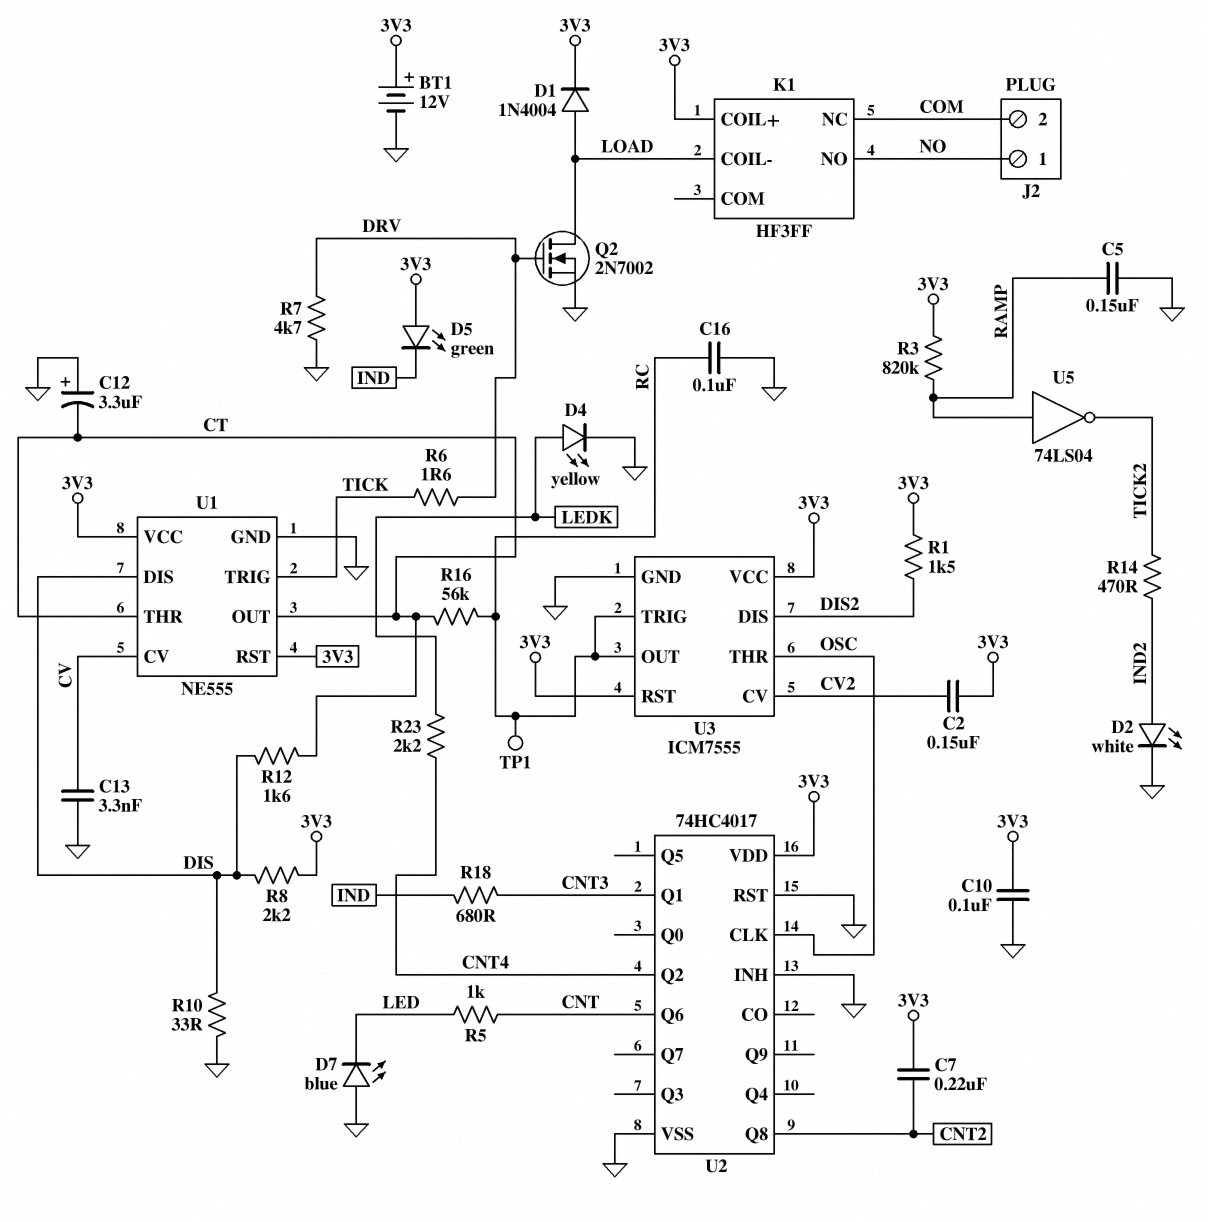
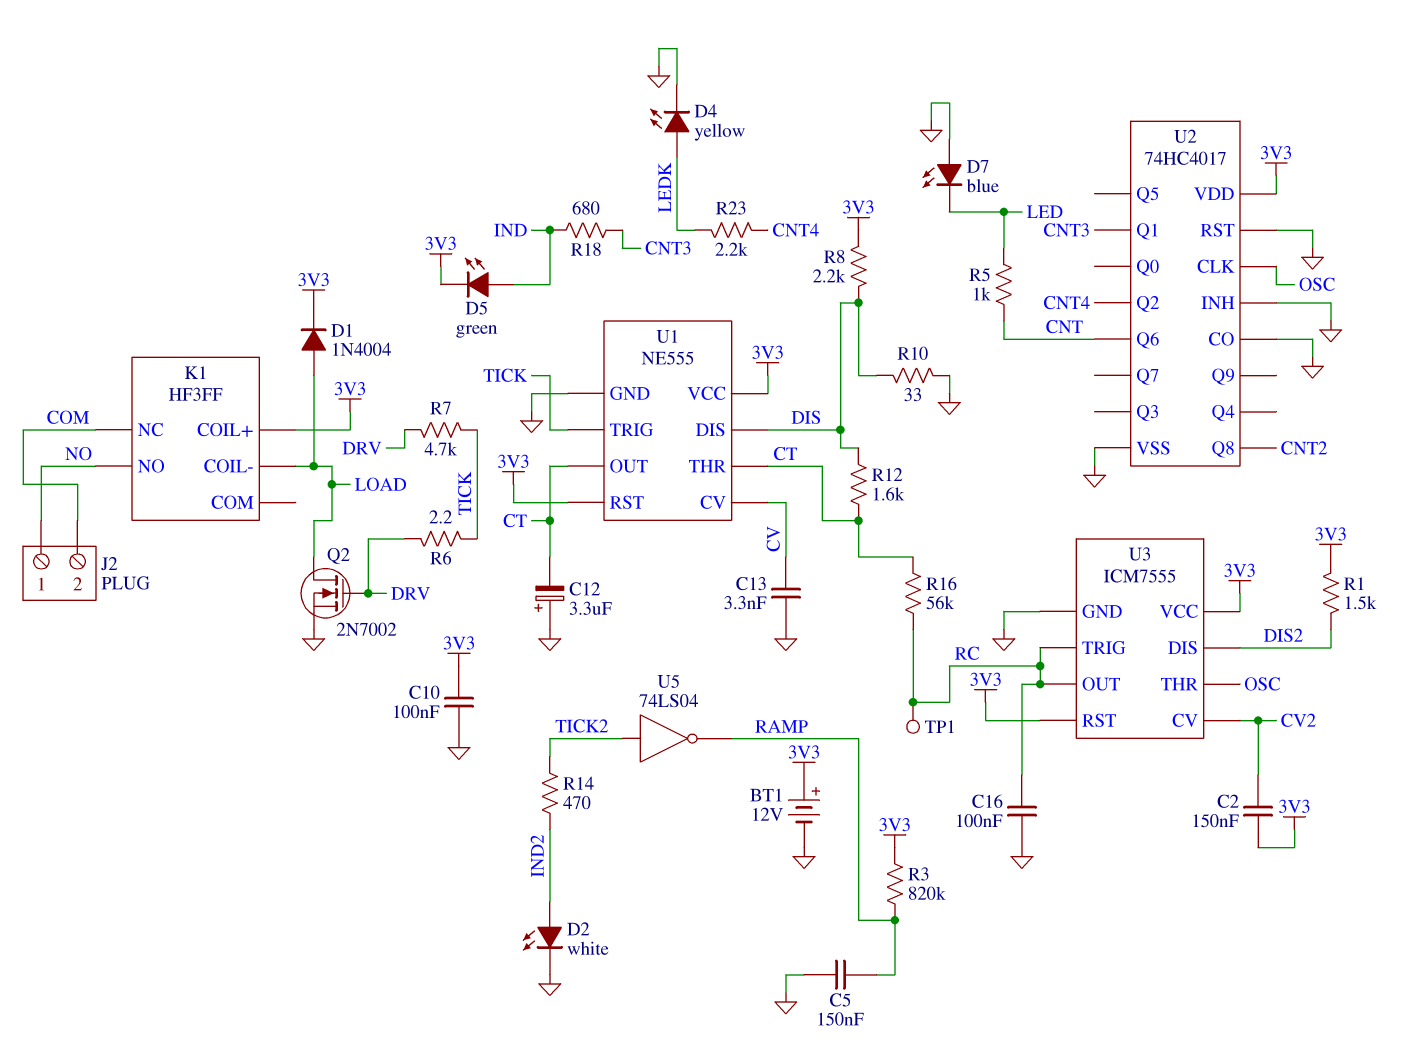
C7: 220nF (3V3, CNT2) -> none
D5: LED green (A 3V3, K IND) -> LED green (A IND, K 3V3)
R6: 1.6 (DRV, TICK) -> 2.2 (DRV, TICK)
R7: 4.7k (DRV, GND) -> 4.7k (DRV, TICK)
U2 pin CO: none -> GND
U5: NOT 74LS04 (in RAMP, out TICK2) -> NOT 74LS04 (in TICK2, out RAMP)

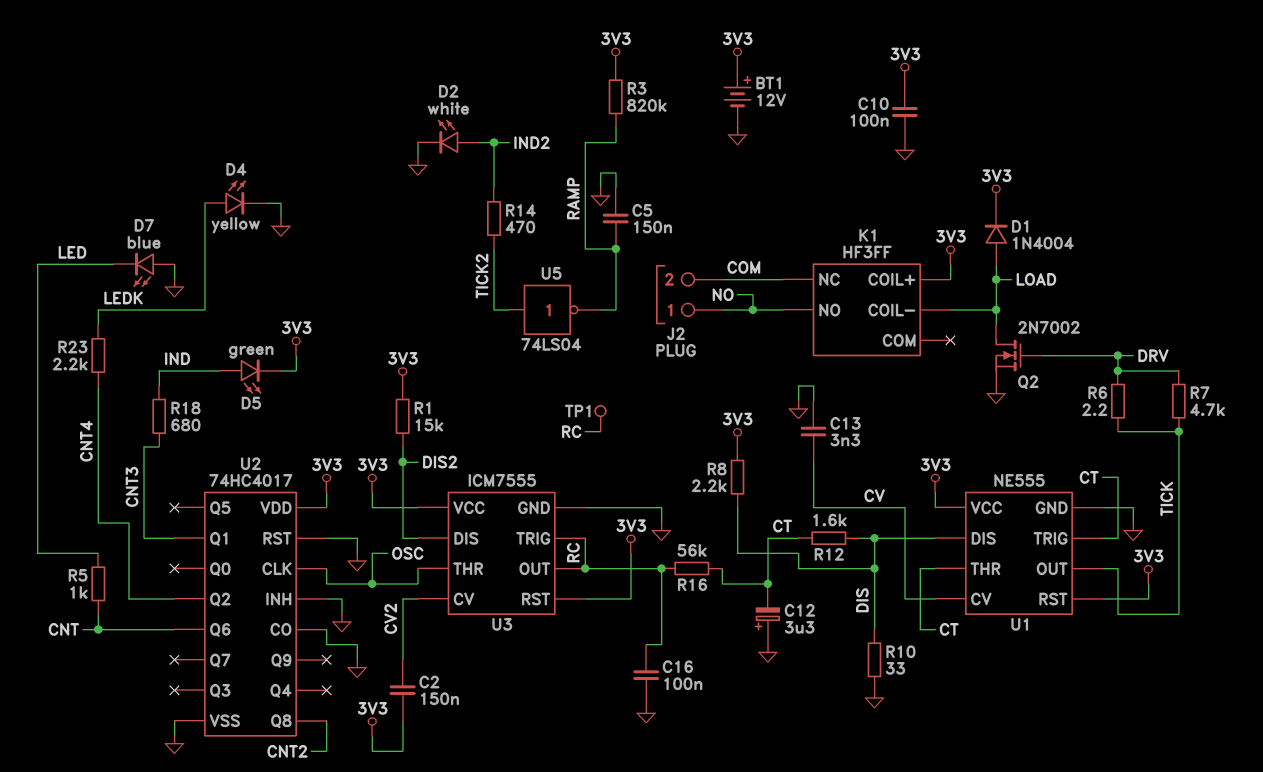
R1: 1.5k (3V3, DIS2) -> 15k (3V3, DIS2)
U1 pin OUT: CT -> TICK
U1 pin TRIG: TICK -> CT

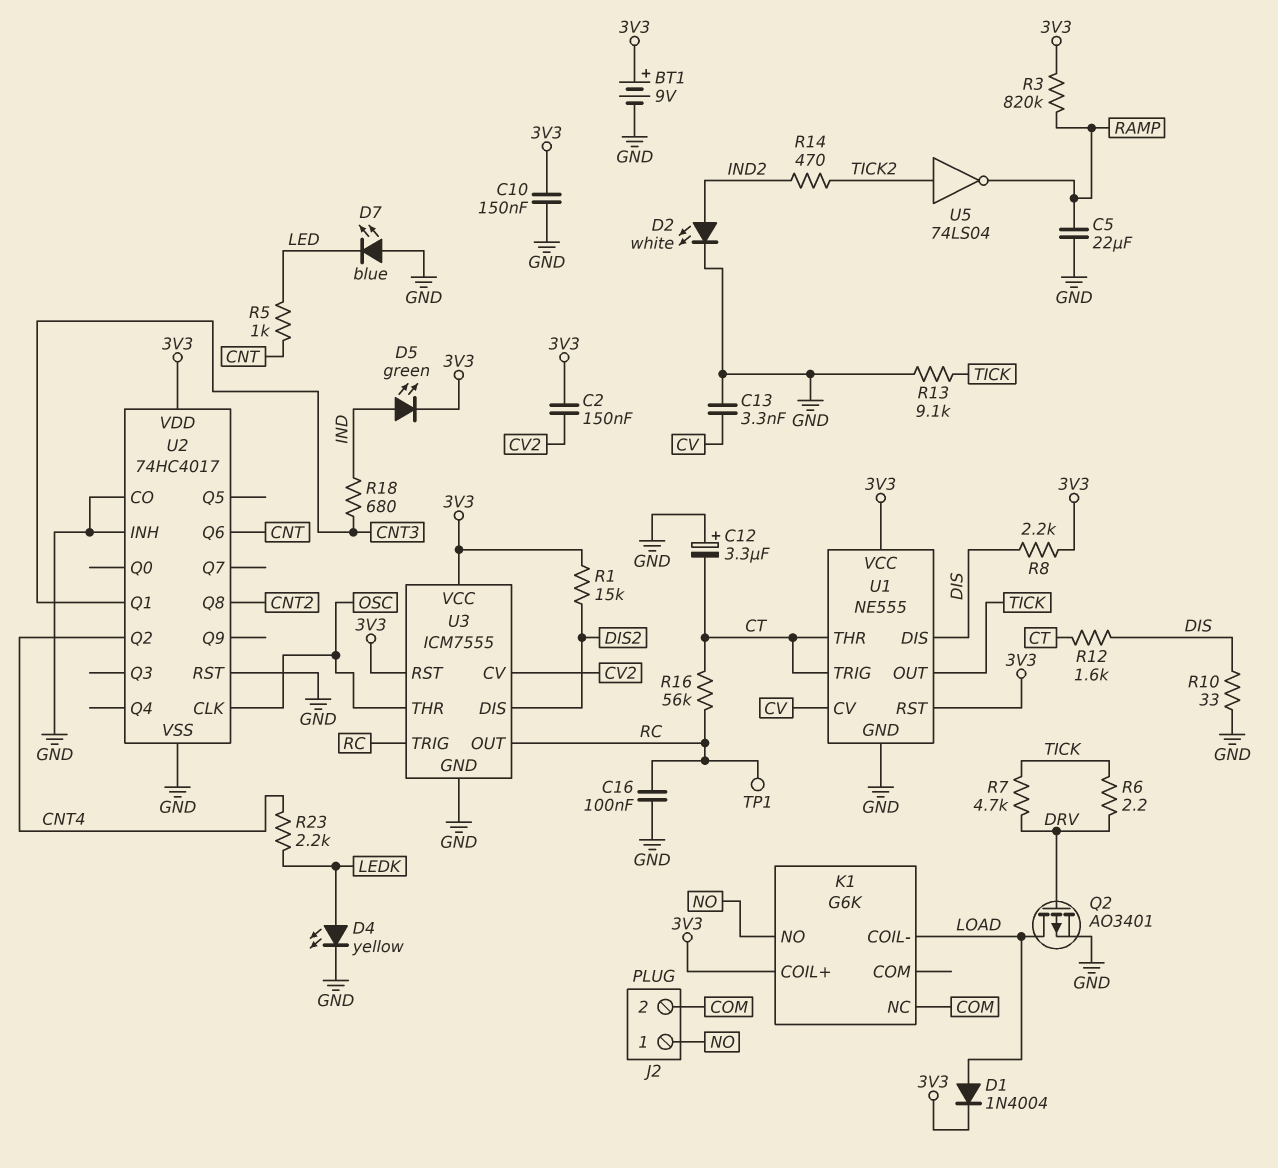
BT1: 12V (plus 3V3, minus GND) -> 9V (plus 3V3, minus GND)
C5: 150nF (GND, RAMP) -> 22uF (GND, RAMP)
C10: 100nF (3V3, GND) -> 150nF (3V3, GND)
K1: HF3FF -> G6K
Q2: NMOS 2N7002 (G DRV, D LOAD, S GND) -> PMOS AO3401 (G DRV, D LOAD, S GND)
R13: none -> 9.1k (GND, TICK)

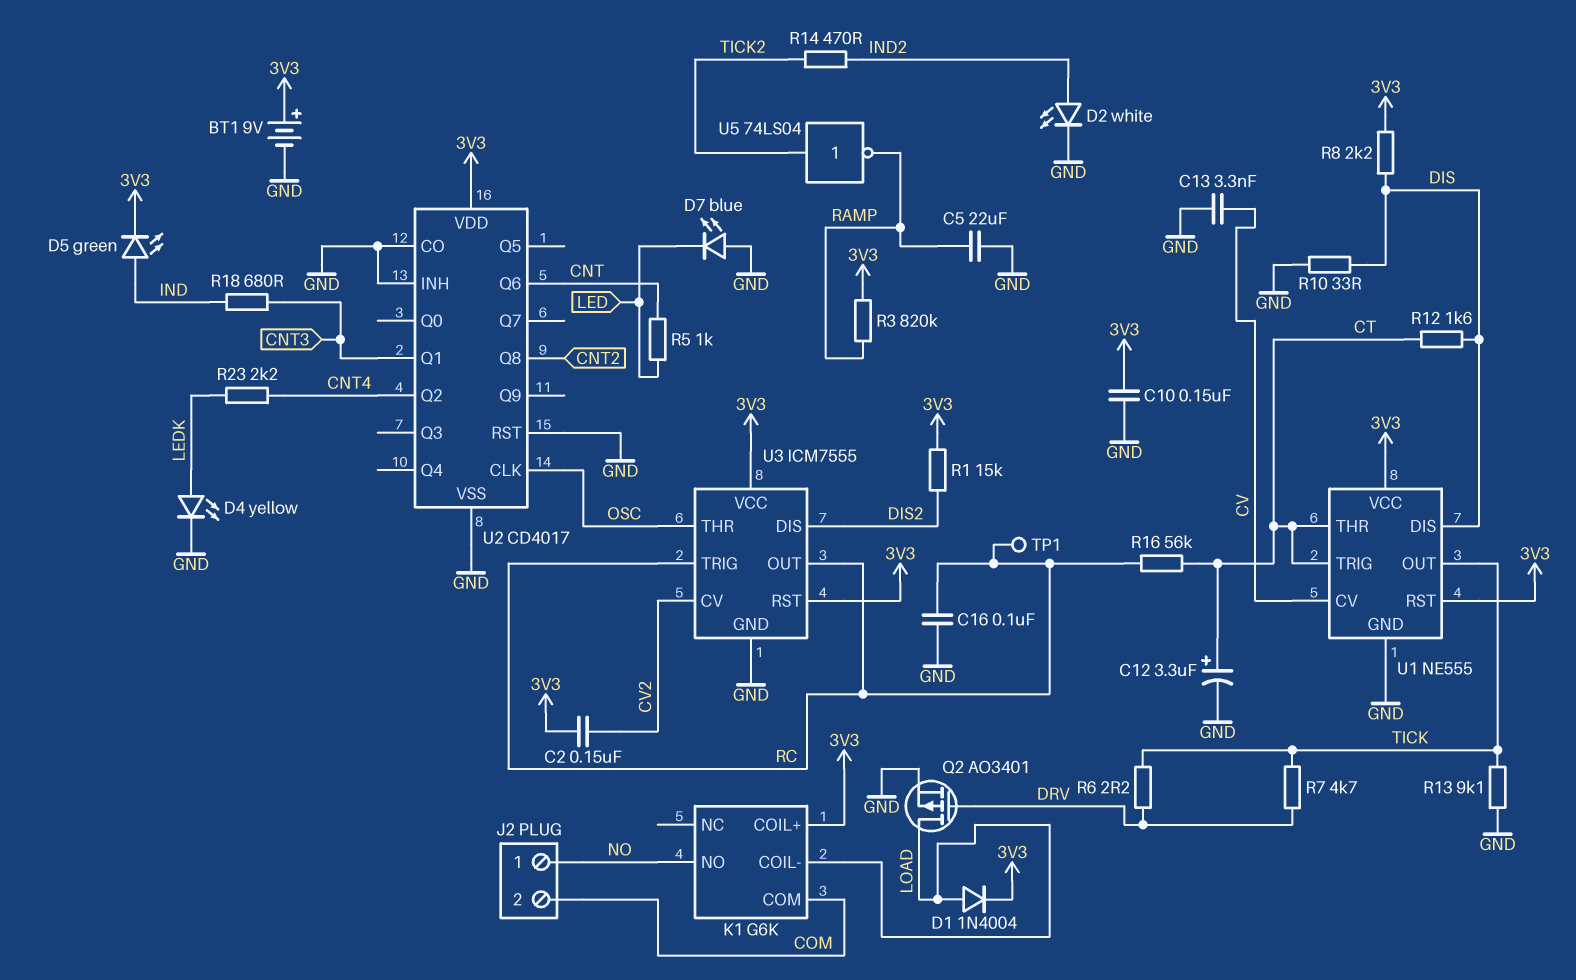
C12: 3.3uF (plus GND, minus CT) -> 3.3uF (plus CT, minus GND)
K1 pin COM: none -> COM
K1 pin NC: COM -> none
U2: 74HC4017 -> CD4017

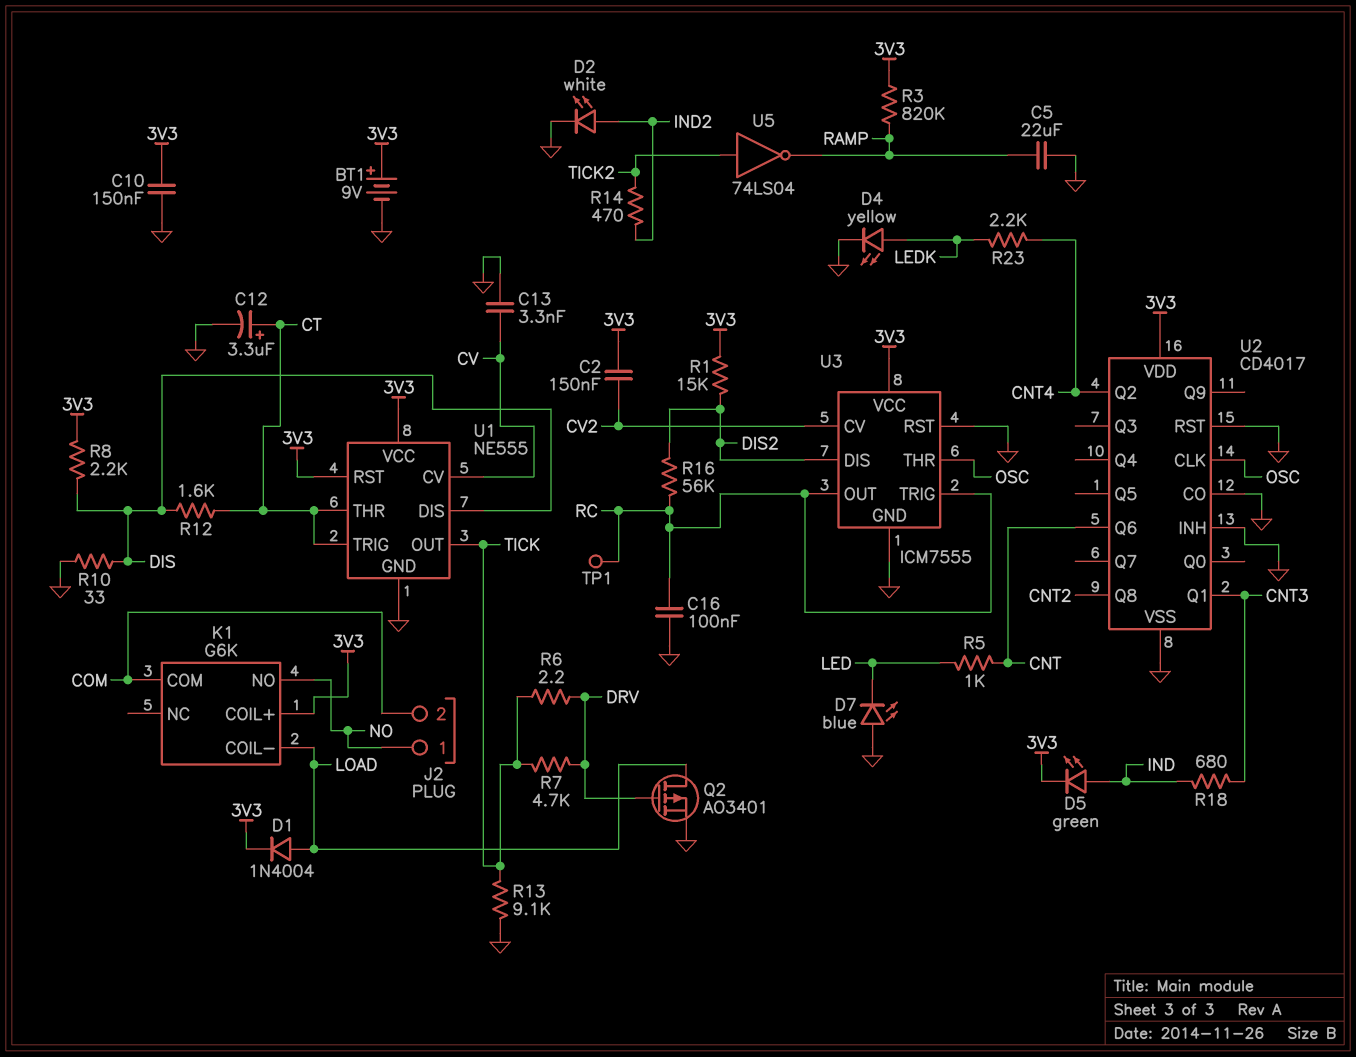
R16: 56k (CT, RC) -> 56k (DIS2, RC)
U3 pin RST: 3V3 -> GND

